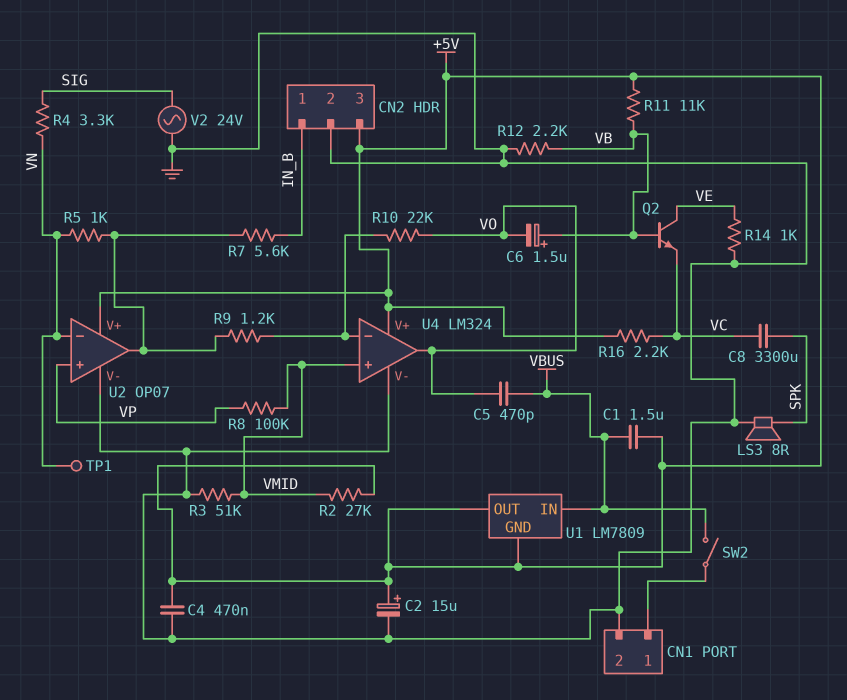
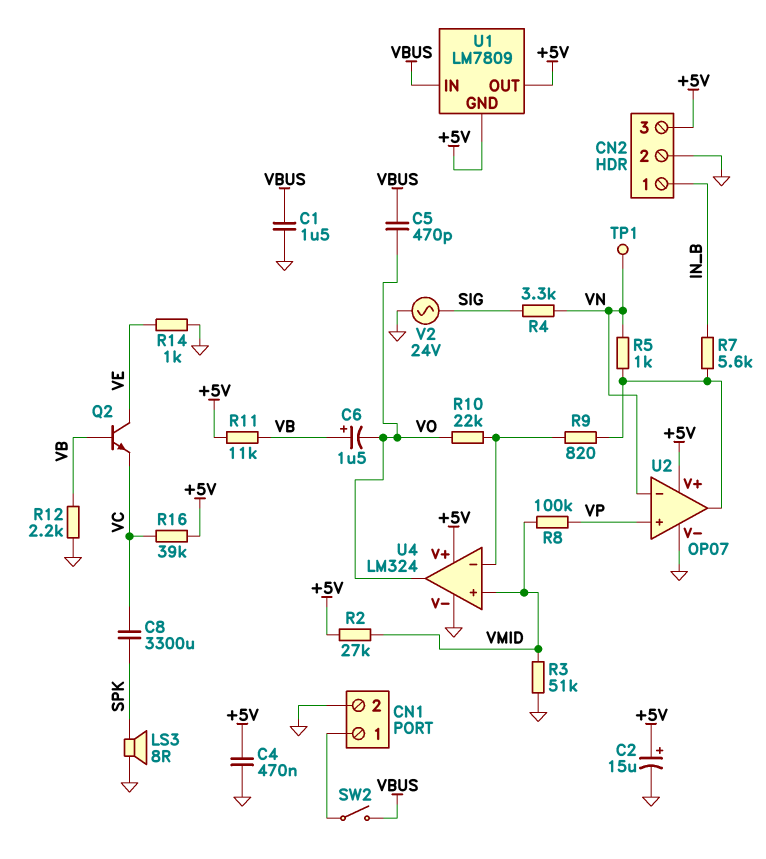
C1: 1.5uF (+5V, VBUS) -> 1.5uF (GND, VBUS)
R9: 1.2k (U2/out, U4/in-) -> 820 (U2/out, U4/in-)
R16: 2.2k (+5V, VC) -> 39k (+5V, VC)

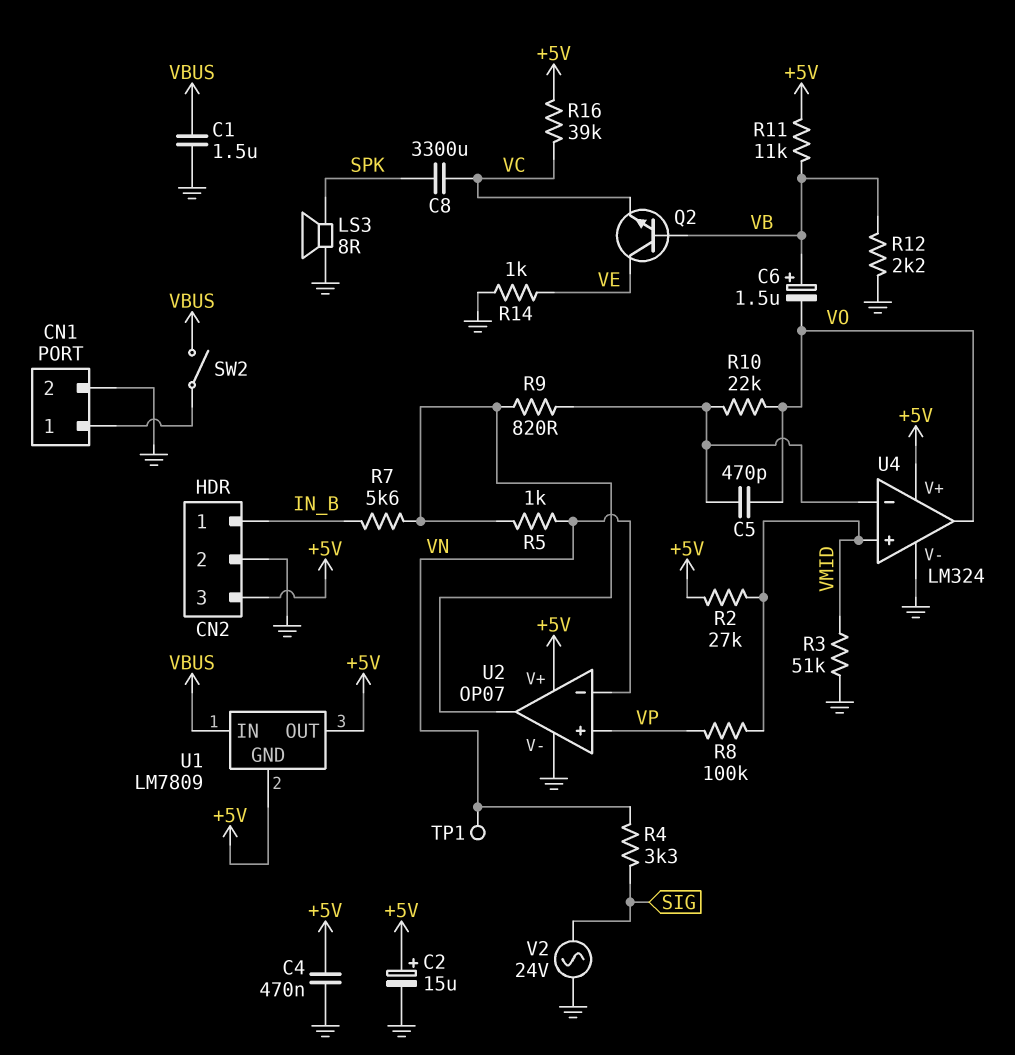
C5: 470pF (VBUS, VO) -> 470pF (U4/in-, VO)

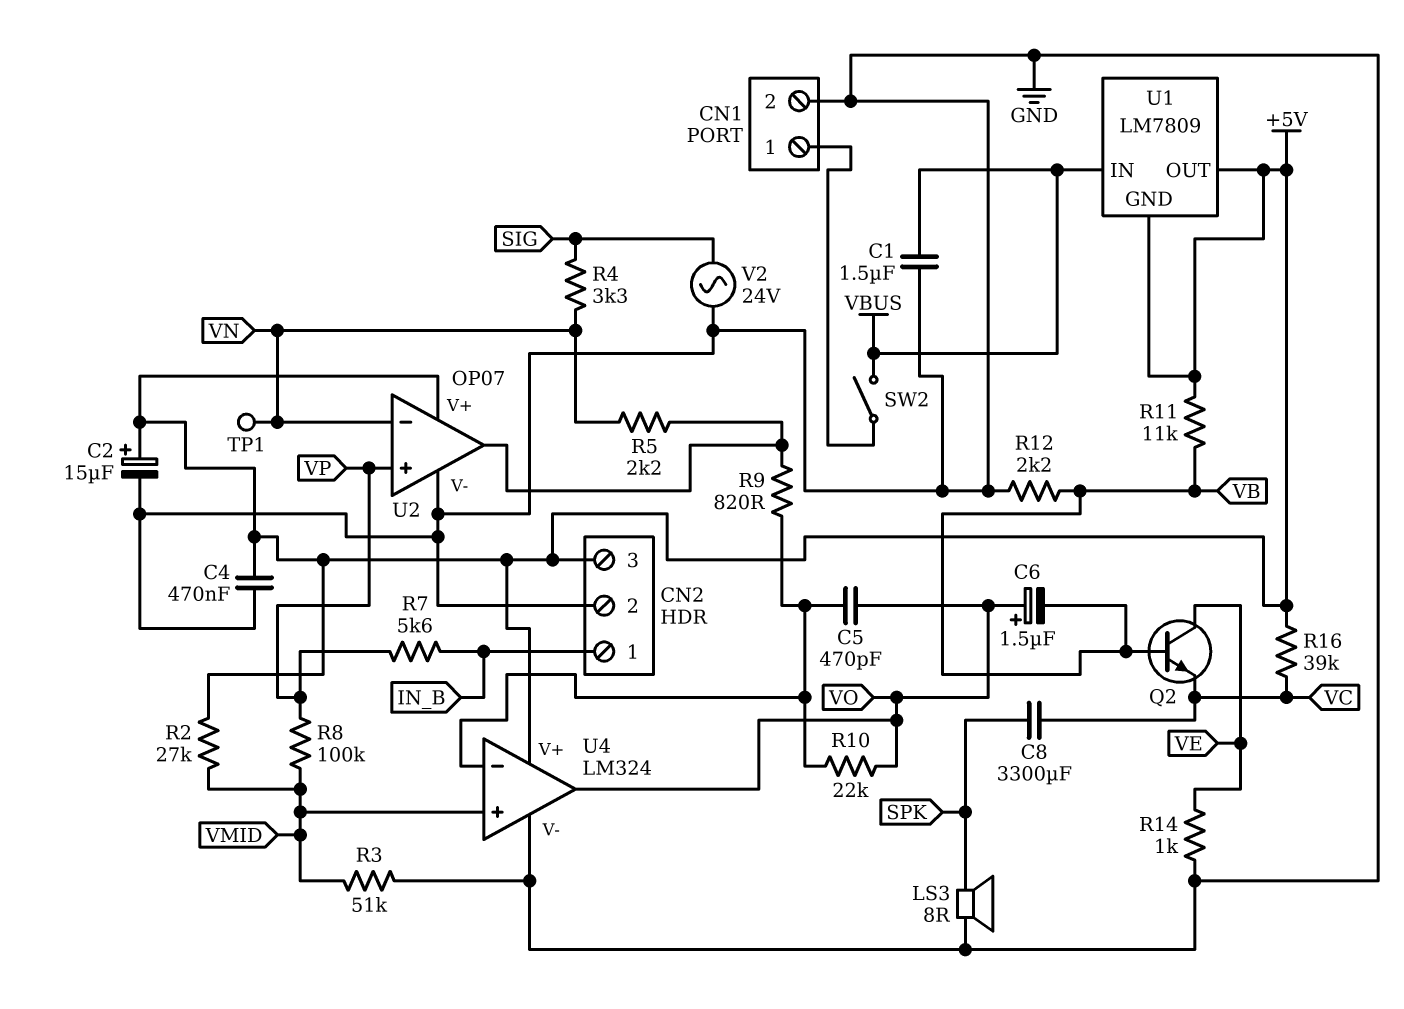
C6: 1.5uF (plus VB, minus VO) -> 1.5uF (plus VO, minus VB)
R5: 1k (U2/out, VN) -> 2.2k (U2/out, VN)
R7: 5.6k (IN_B, U2/out) -> 5.6k (IN_B, VP)

